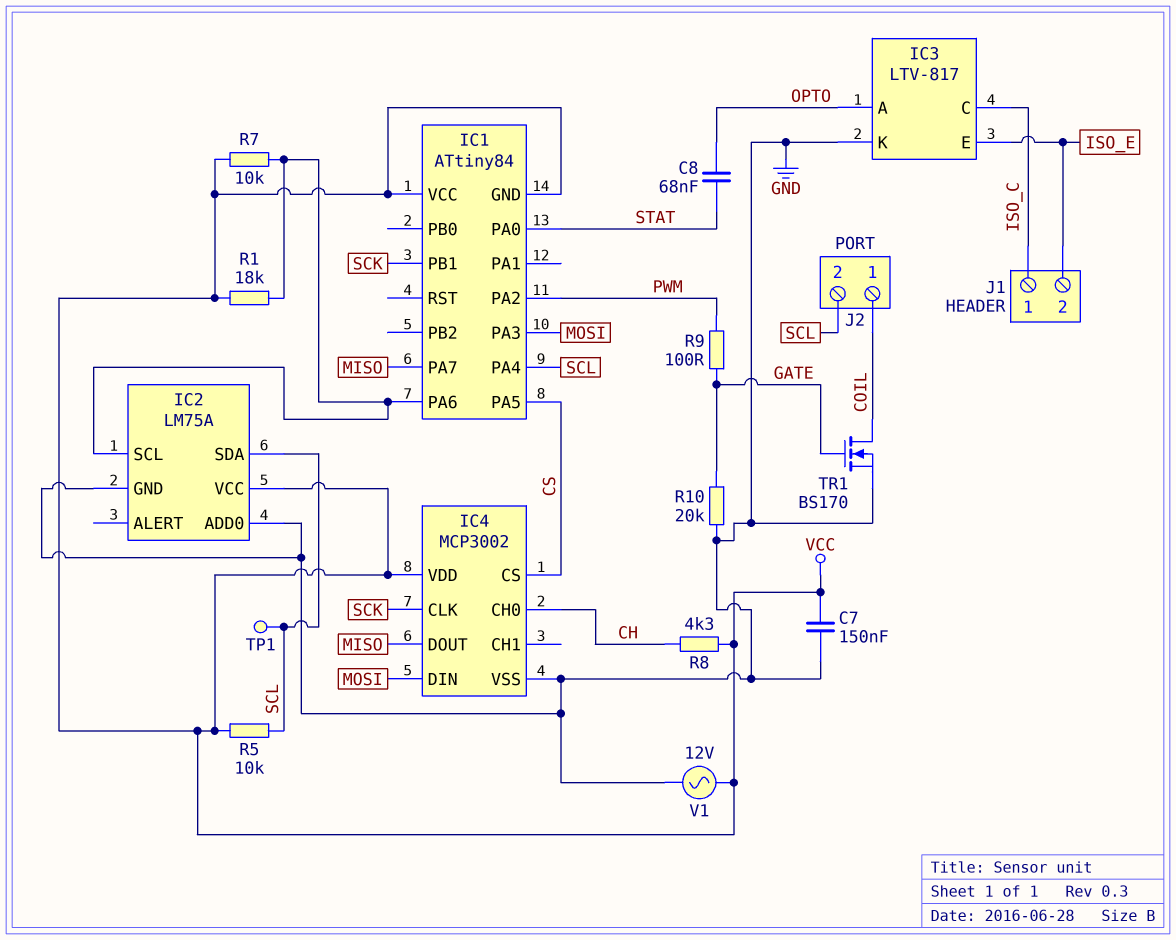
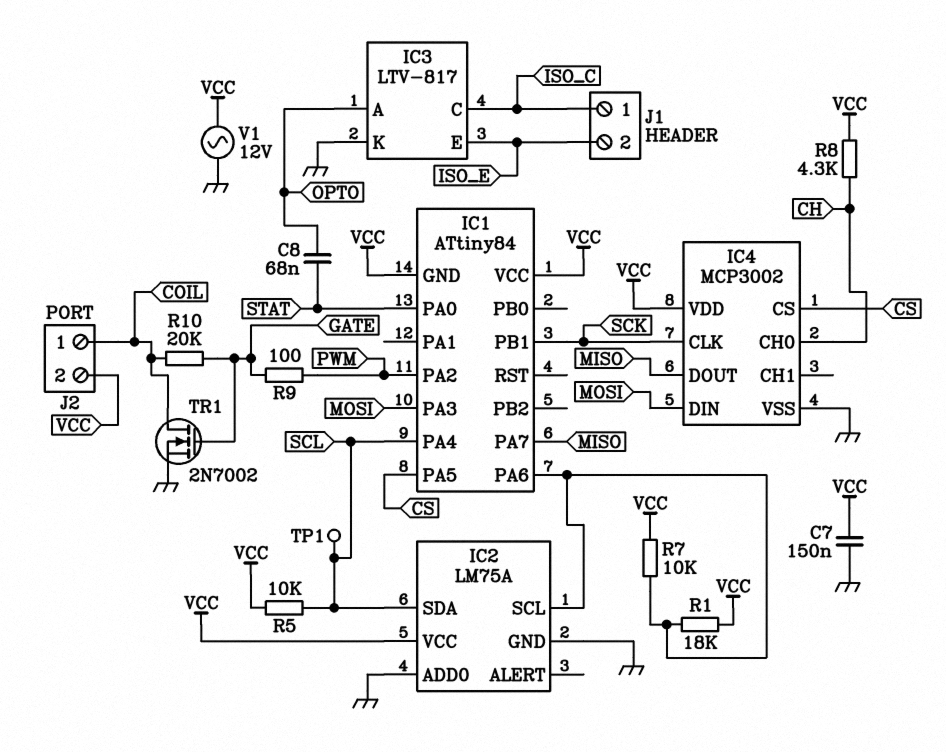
J2 pin 2: SCL -> VCC
R10: 20k (GATE, GND) -> 20k (COIL, GATE)
TR1: NMOS BS170 (G GATE, D COIL, S GND) -> NMOS 2N7002 (G GATE, D COIL, S GND)

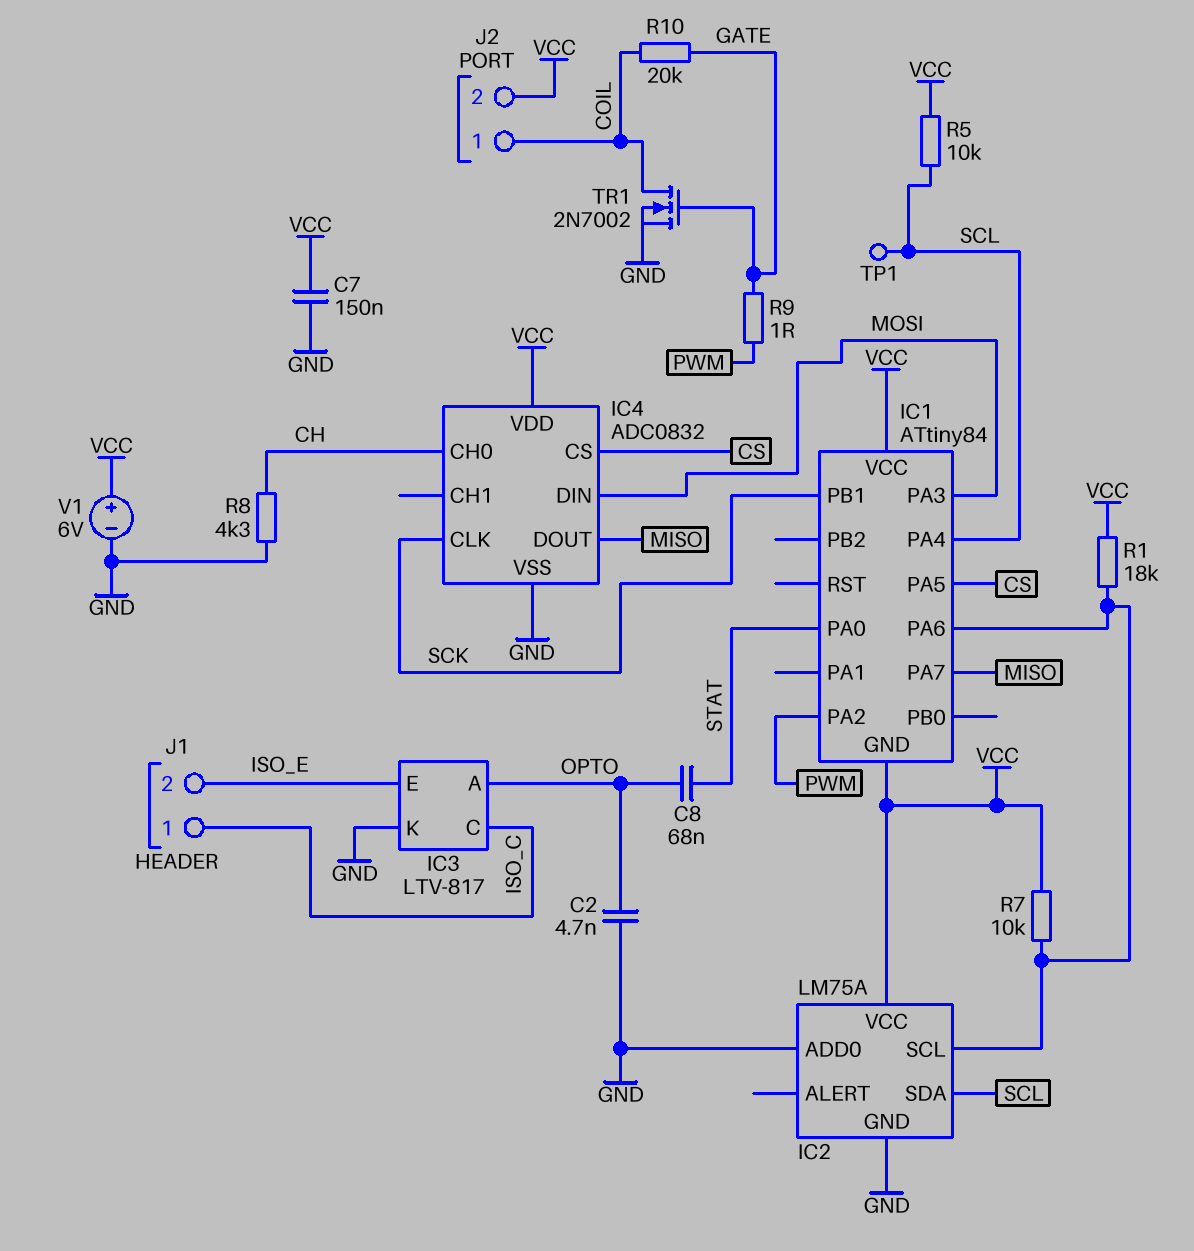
C2: none -> 4.7nF (GND, OPTO)
IC4: MCP3002 -> ADC0832
R8: 4.3k (CH, VCC) -> 4.3k (CH, GND)
R9: 100 (GATE, PWM) -> 1 (GATE, PWM)
V1: AC 12V (GND, VCC) -> 6V (plus VCC, minus GND)

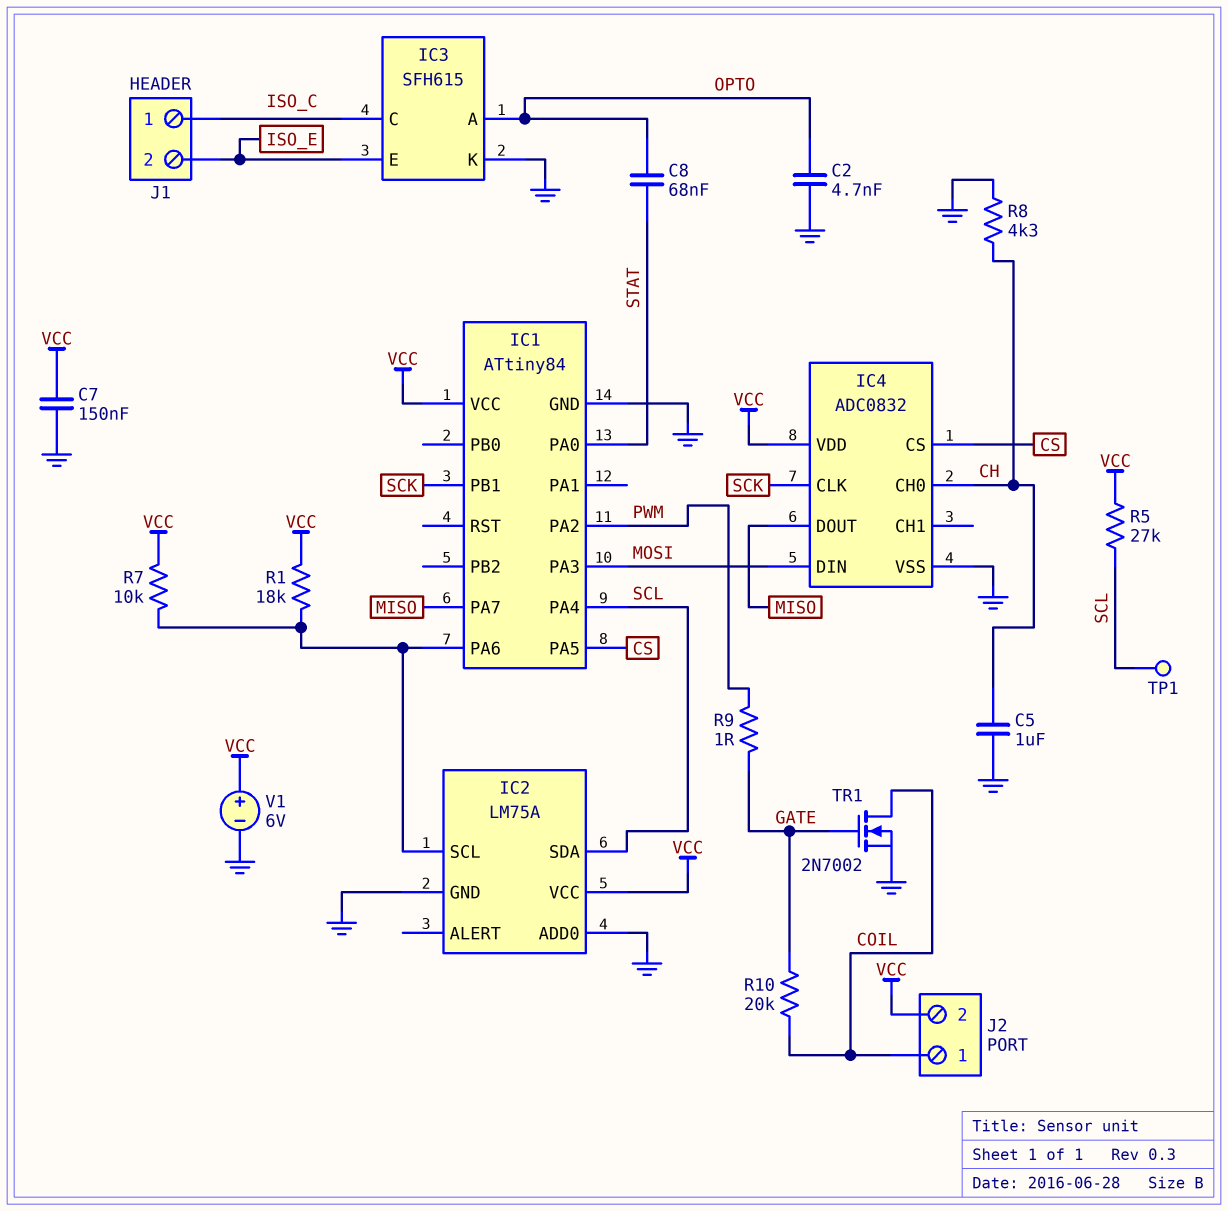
C5: none -> 1uF (CH, GND)
IC1 pin GND: VCC -> GND
IC3: LTV-817 -> SFH615
R5: 10k (SCL, VCC) -> 27k (SCL, VCC)

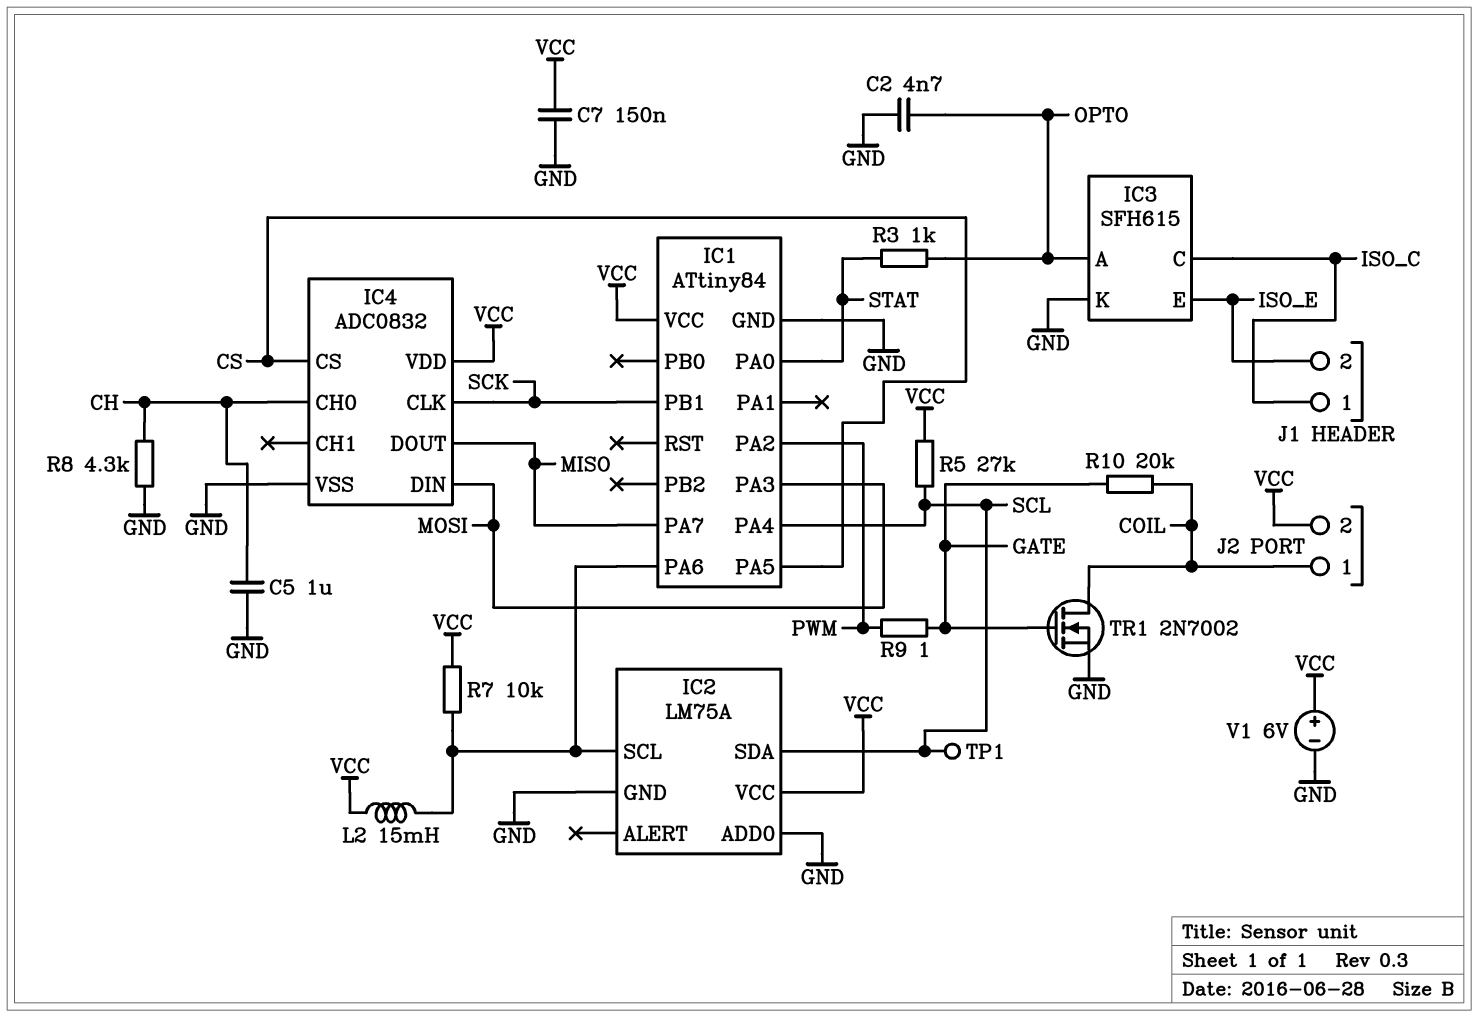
C8: 68nF (OPTO, STAT) -> none
L2: none -> 15mH (IC1/PA6, VCC)
R1: 18k (IC1/PA6, VCC) -> none
R3: none -> 1k (OPTO, STAT)

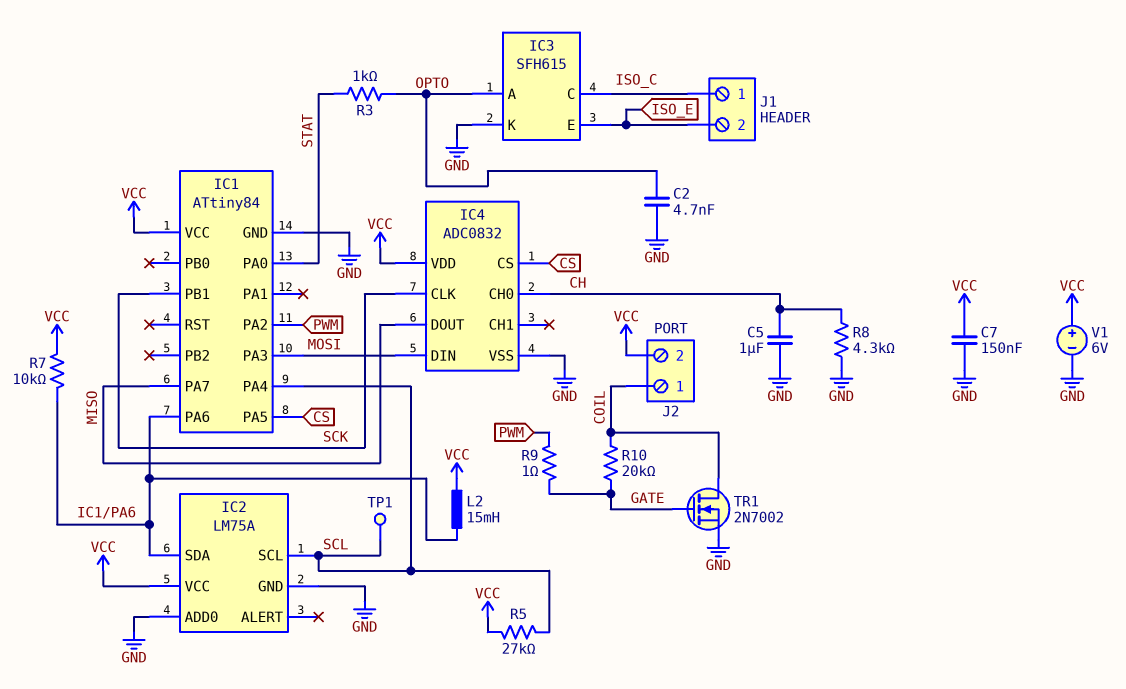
IC2 pin SCL: IC1/PA6 -> SCL
IC2 pin SDA: SCL -> IC1/PA6

